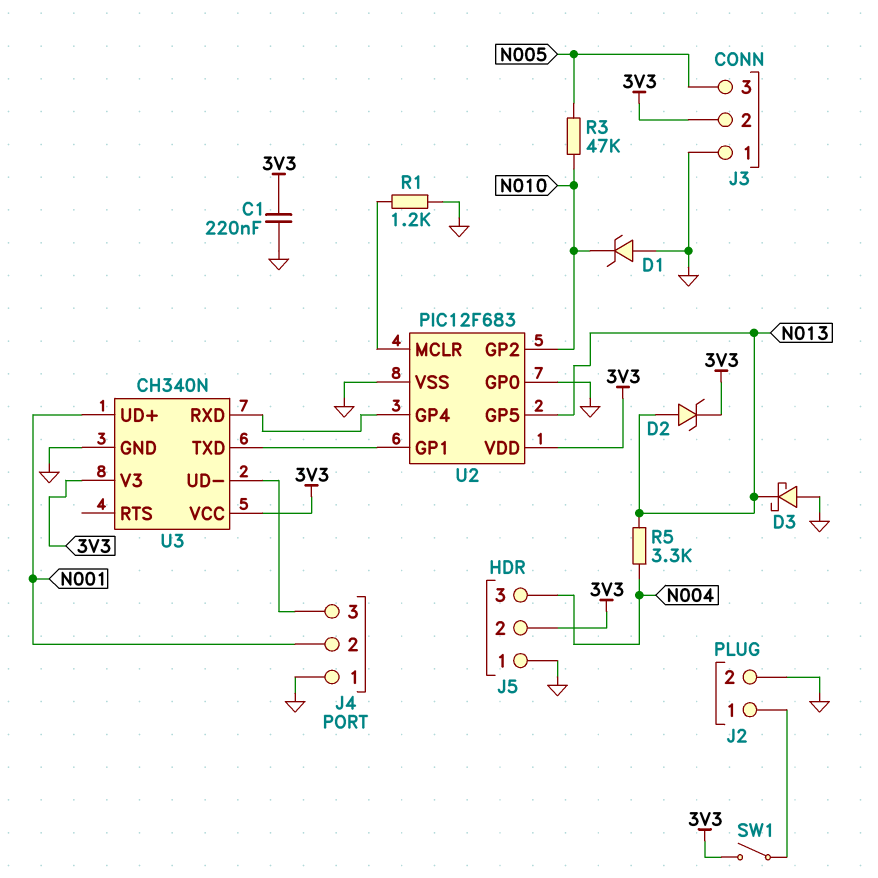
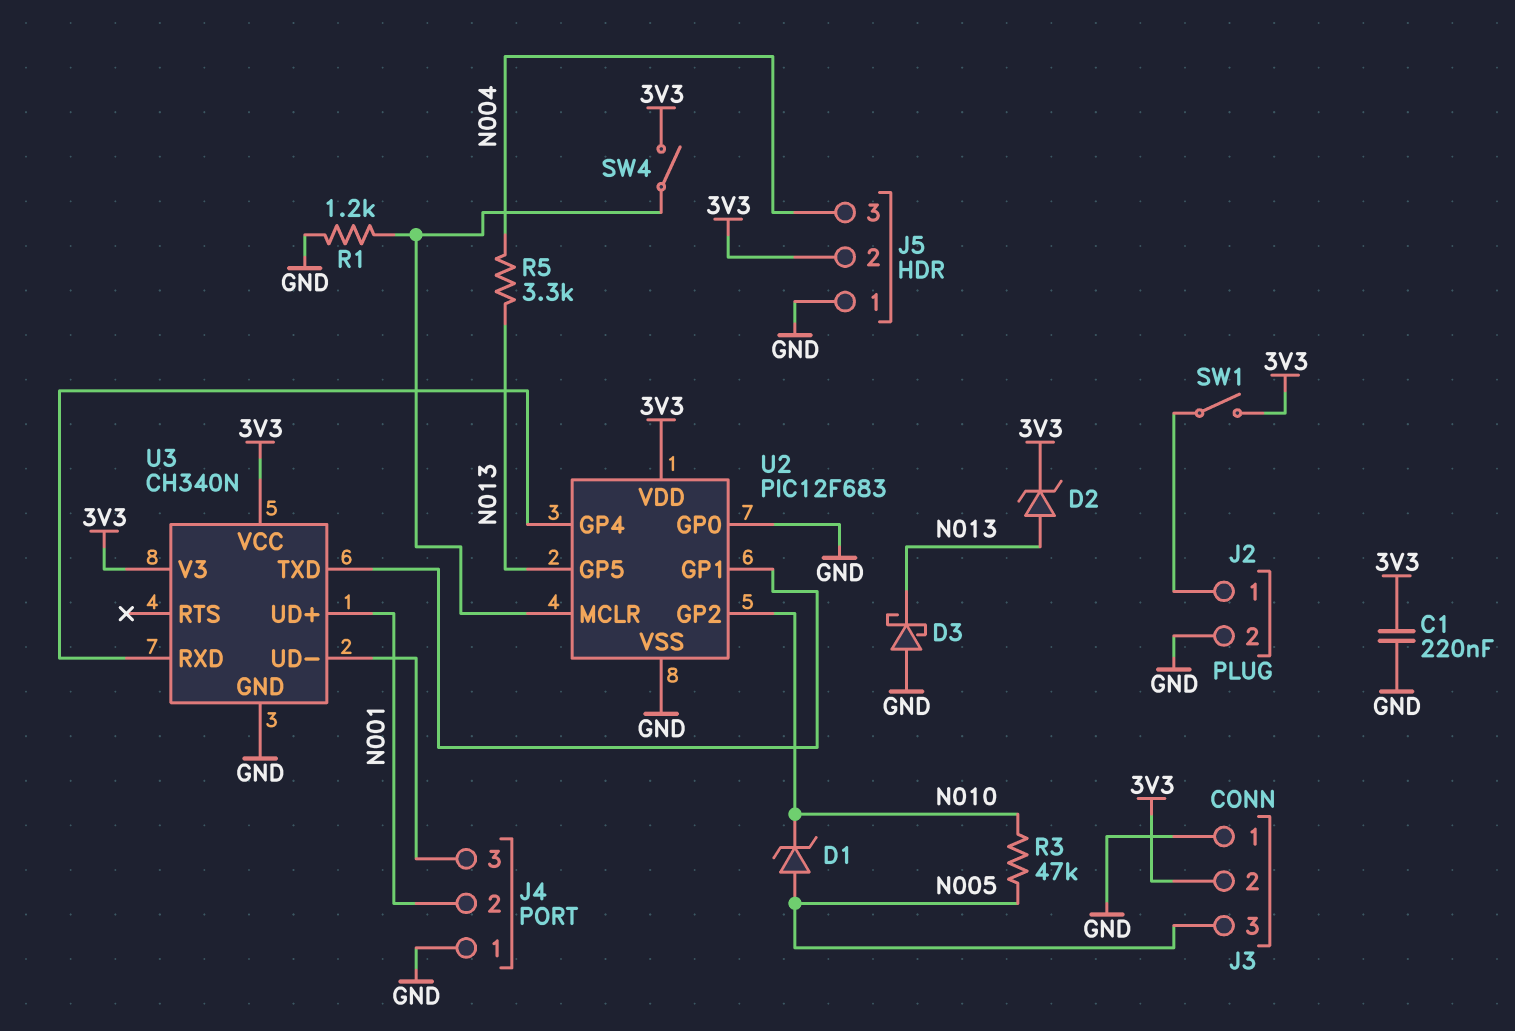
D1: zener (A GND, K N010) -> zener (A N005, K N010)
SW4: none -> switch (3V3, U2/MCLR)

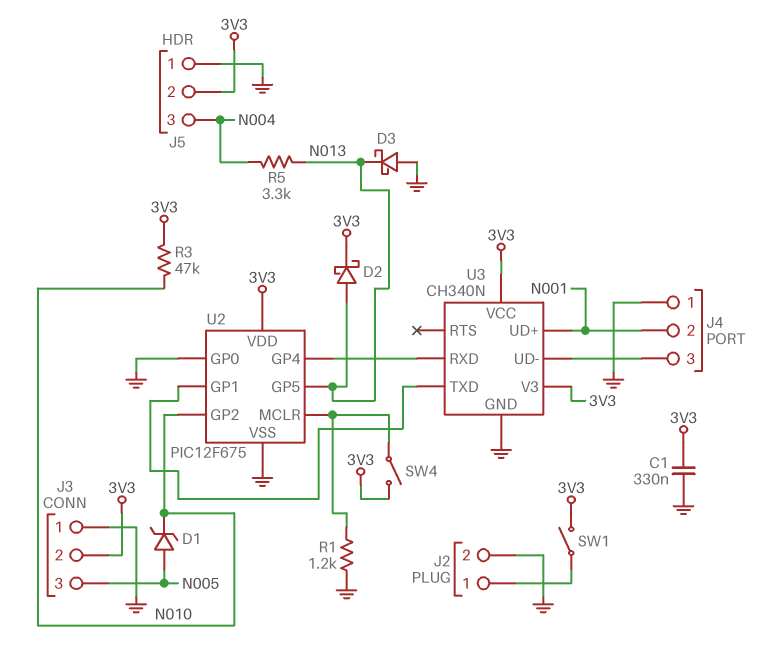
C1: 220nF (3V3, GND) -> 330nF (3V3, GND)
D2: zener (A N013, K 3V3) -> schottky (A N013, K 3V3)
R3: 47k (N005, N010) -> 47k (3V3, N010)
U2: PIC12F683 -> PIC12F675

